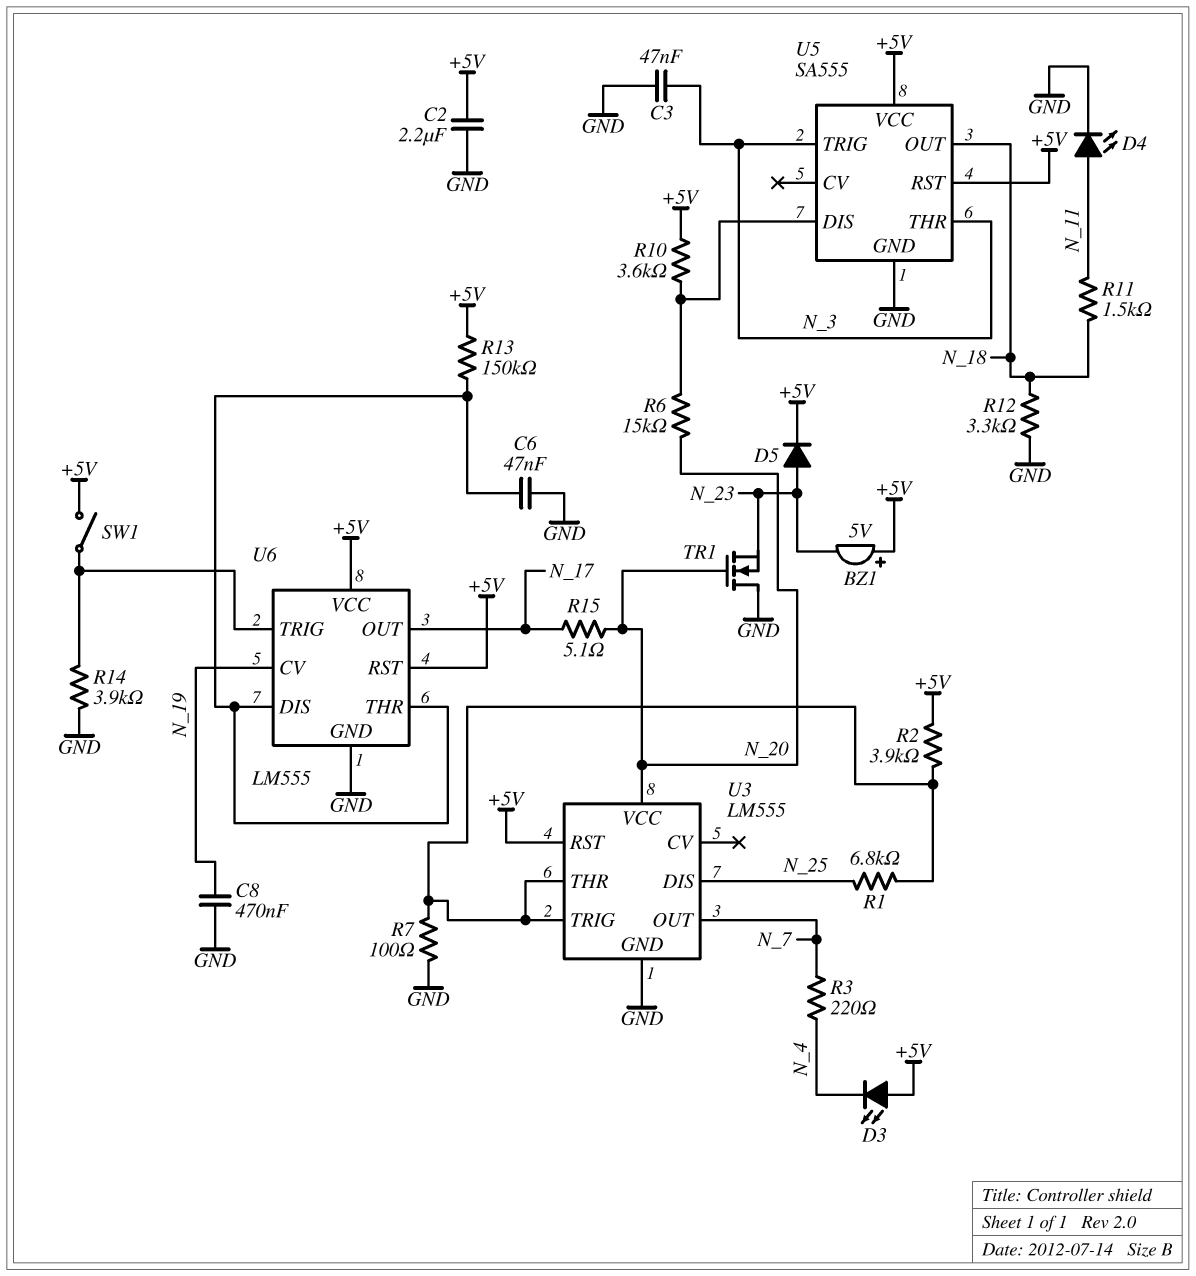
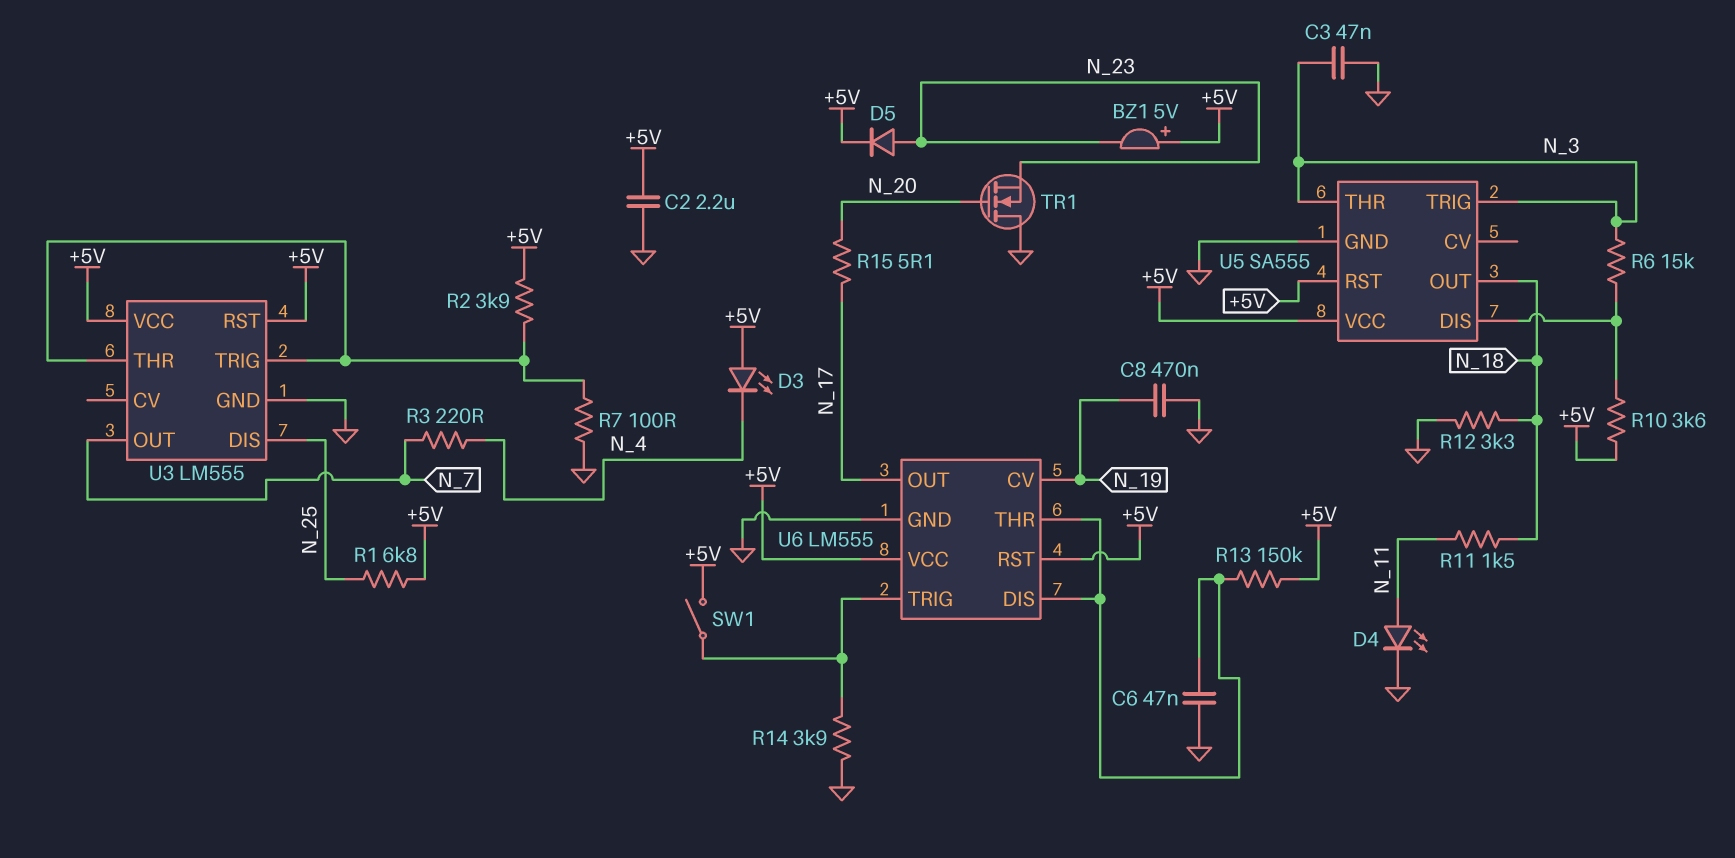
R1: 6.8k (N_25, U3/THR) -> 6.8k (+5V, N_25)
R6: 15k (N_20, U5/DIS) -> 15k (N_3, U5/DIS)
U3 pin VCC: N_20 -> +5V

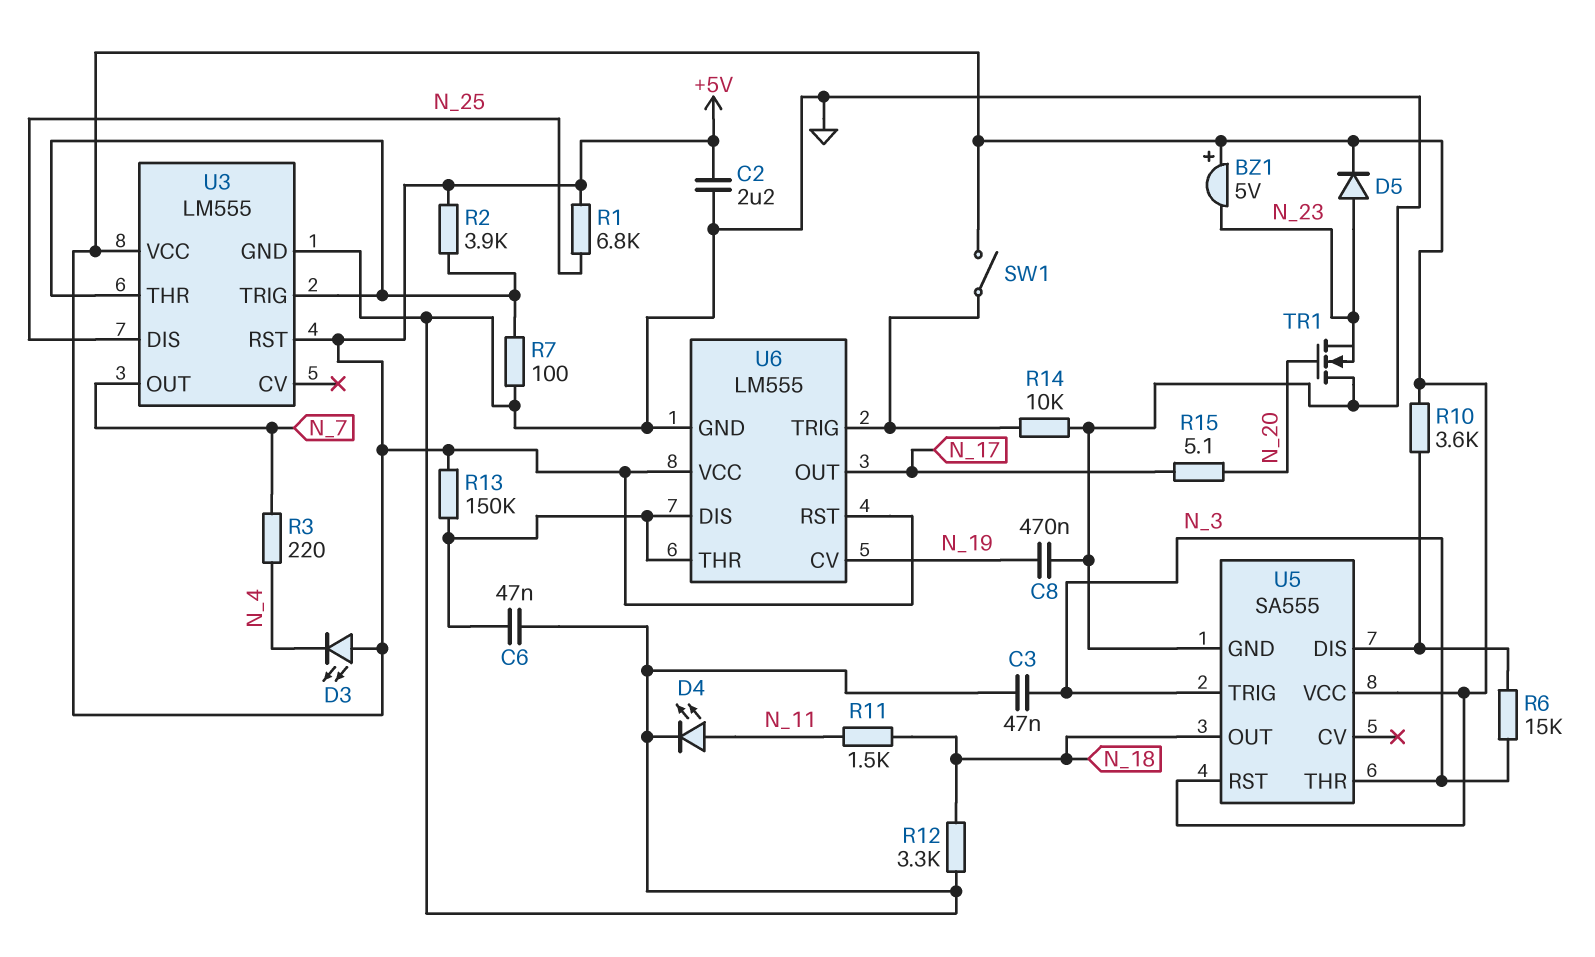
R14: 3.9k (GND, U6/TRIG) -> 10k (GND, U6/TRIG)

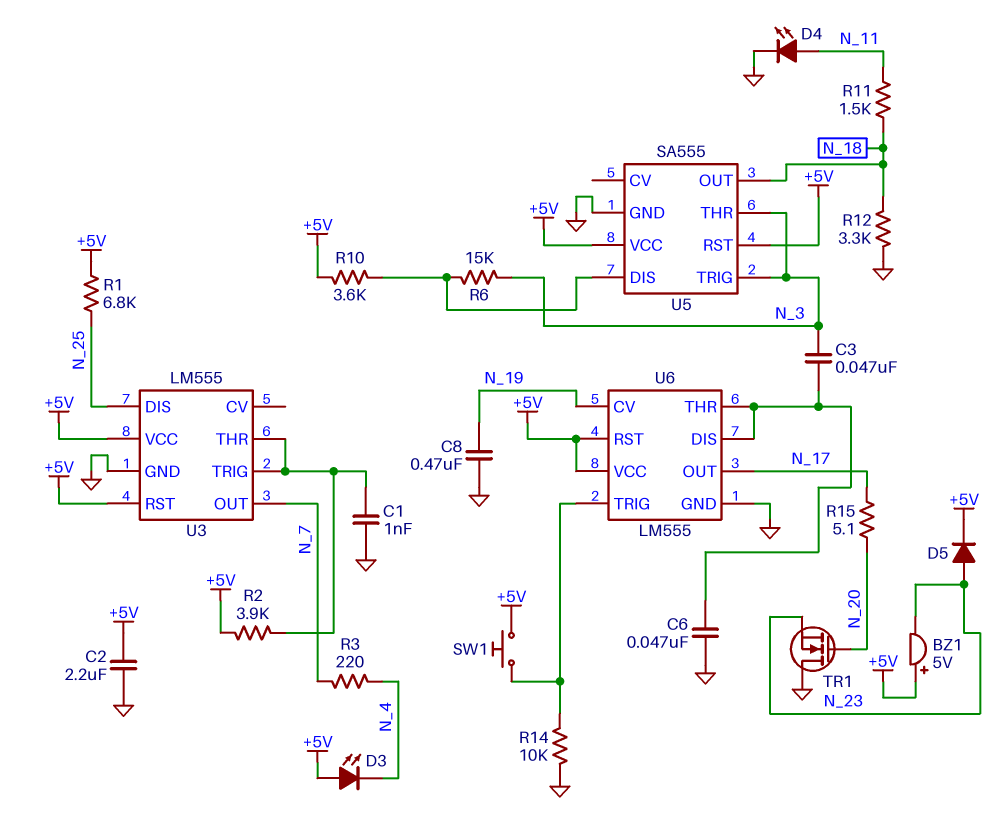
C1: none -> 1nF (GND, U3/THR)
C3: 47nF (GND, N_3) -> 47nF (N_3, U6/DIS)
R7: 100 (GND, U3/THR) -> none
R13: 150k (+5V, U6/DIS) -> none
SW1: switch (+5V, U6/TRIG) -> button (+5V, U6/TRIG)

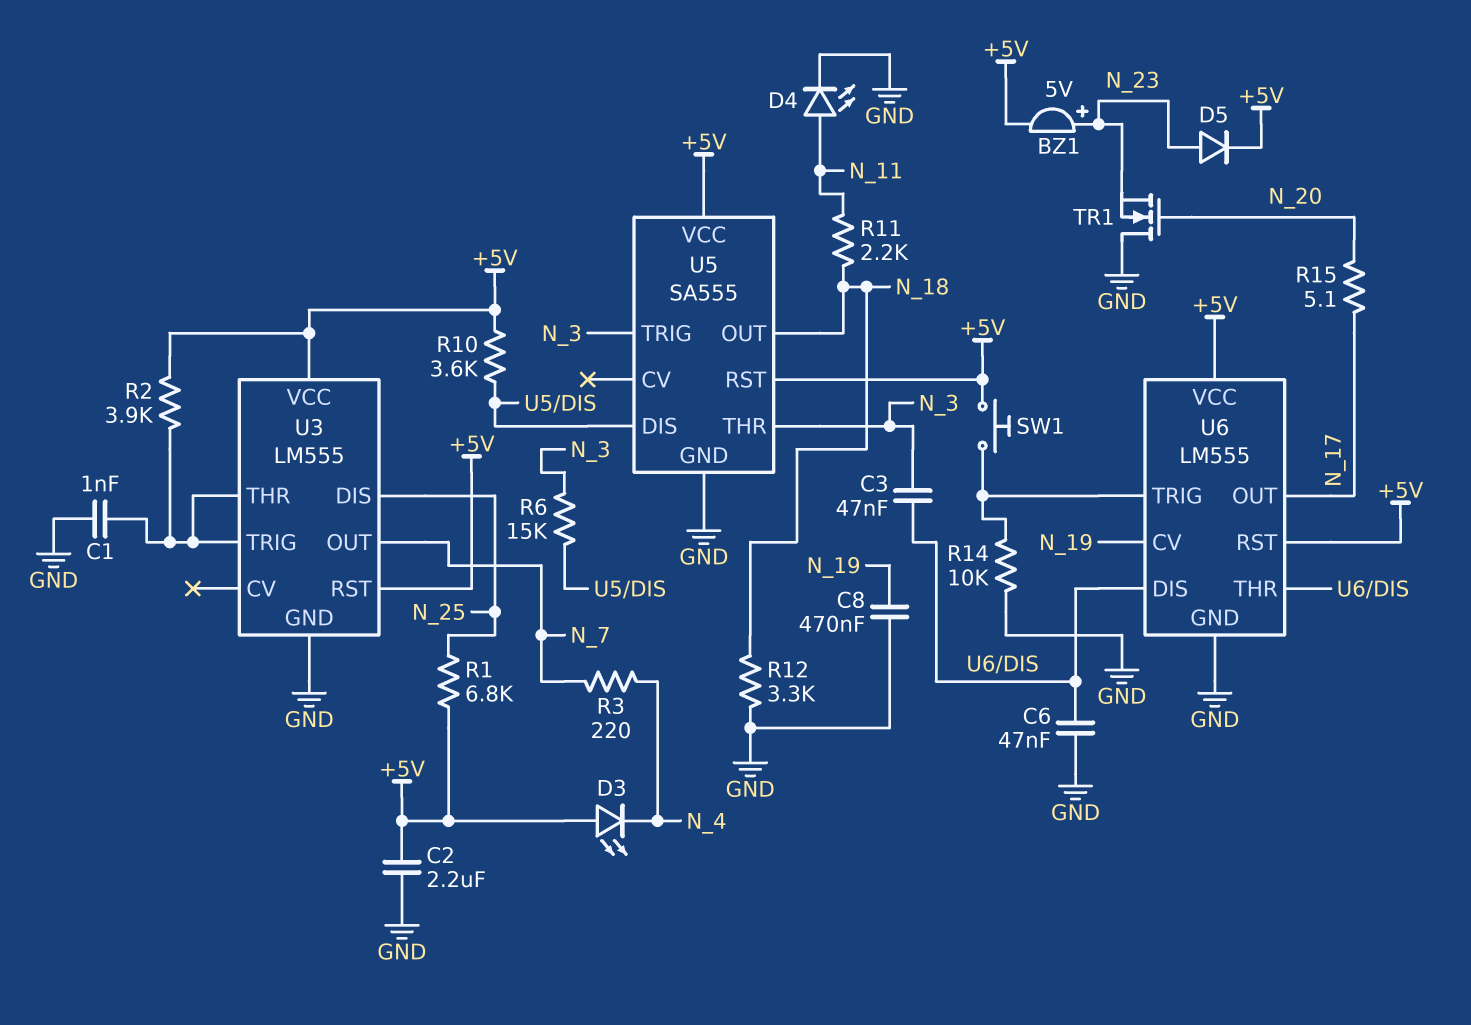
BZ1: buzzer 5V (plus +5V, minus N_23) -> buzzer 5V (plus N_23, minus +5V)
R11: 1.5k (N_11, N_18) -> 2.2k (N_11, N_18)

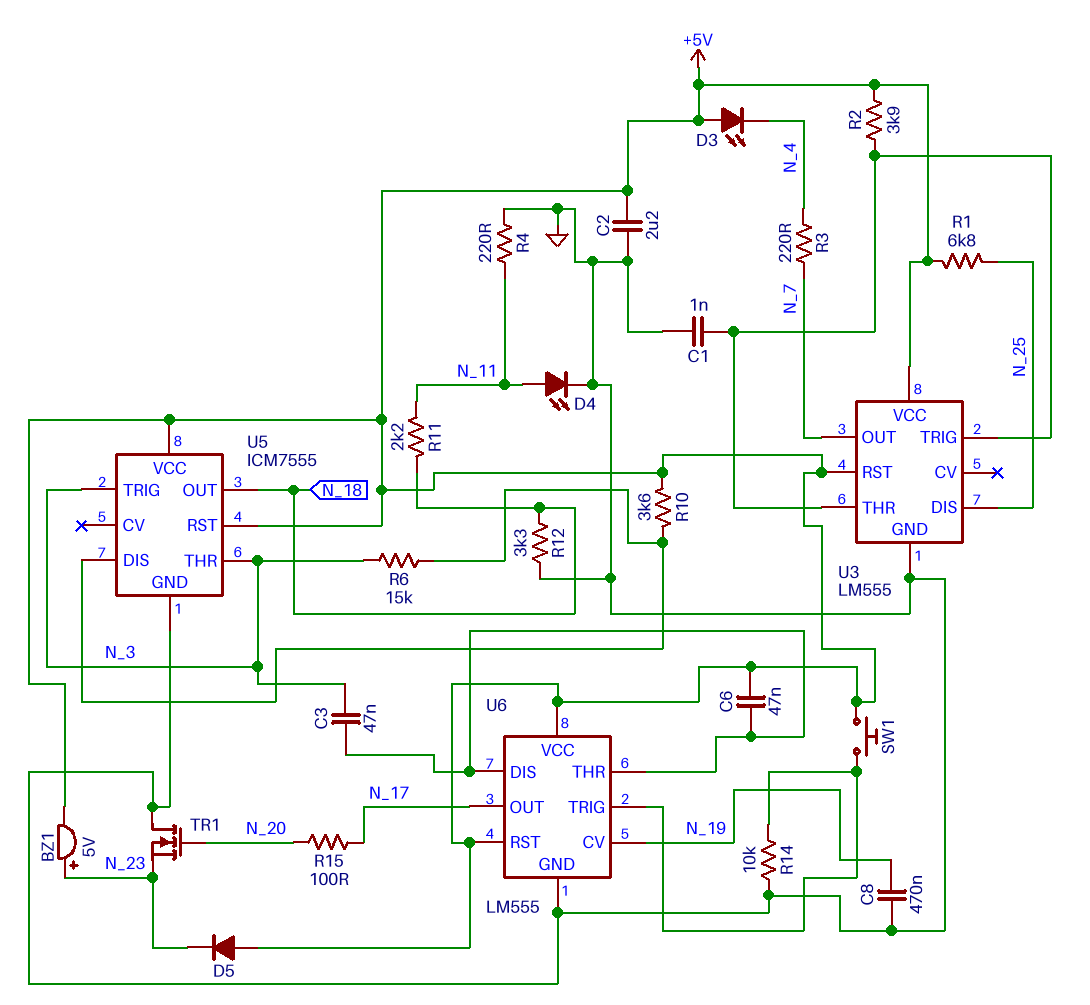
C6: 47nF (GND, U6/DIS) -> 47nF (+5V, U6/DIS)
D5: diode (A N_23, K +5V) -> diode (A +5V, K N_23)
R4: none -> 220 (GND, N_11)
R15: 5.1 (N_17, N_20) -> 100 (N_17, N_20)
U5: SA555 -> ICM7555

